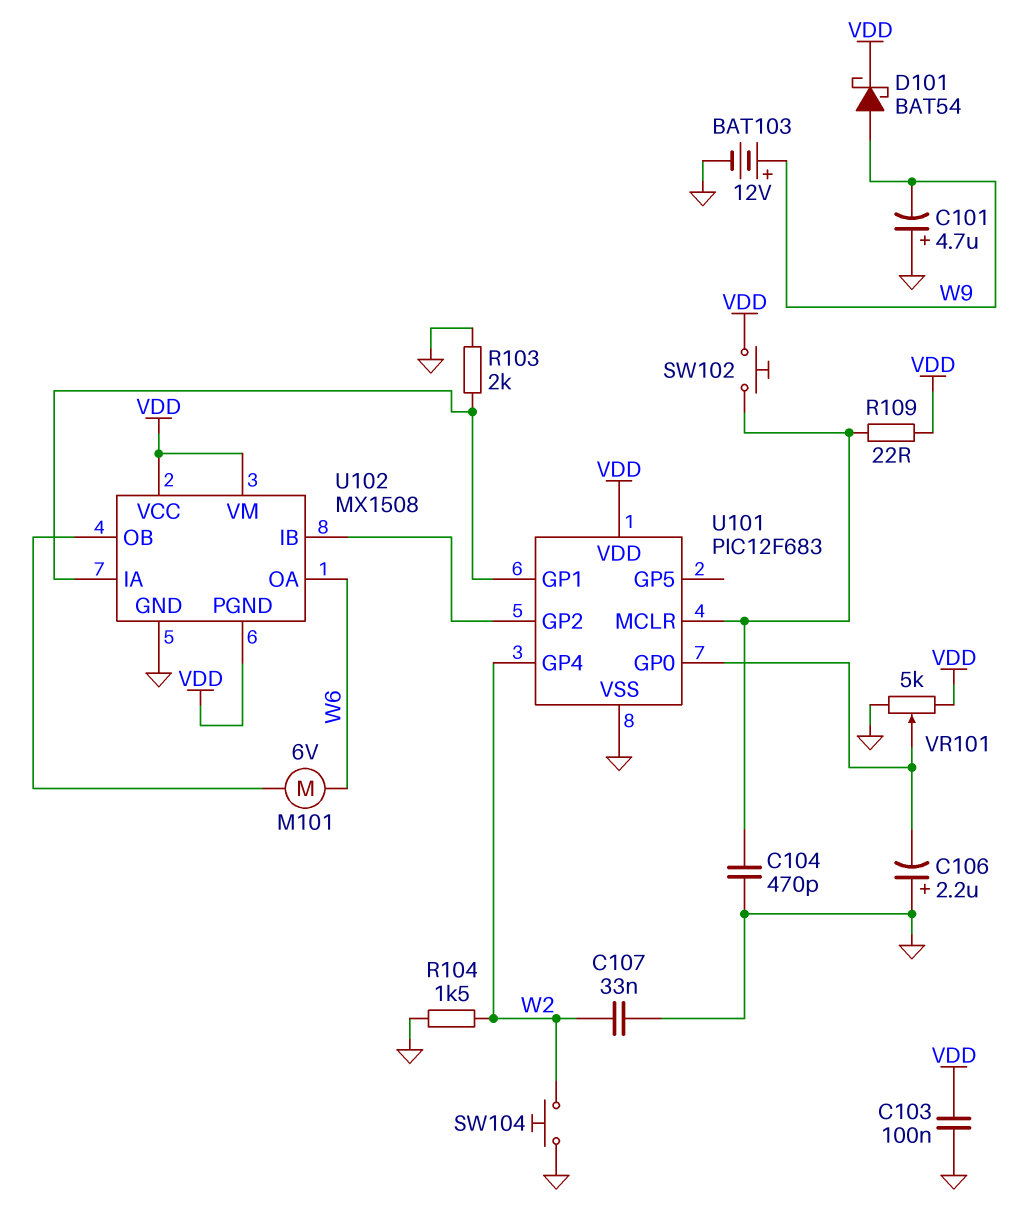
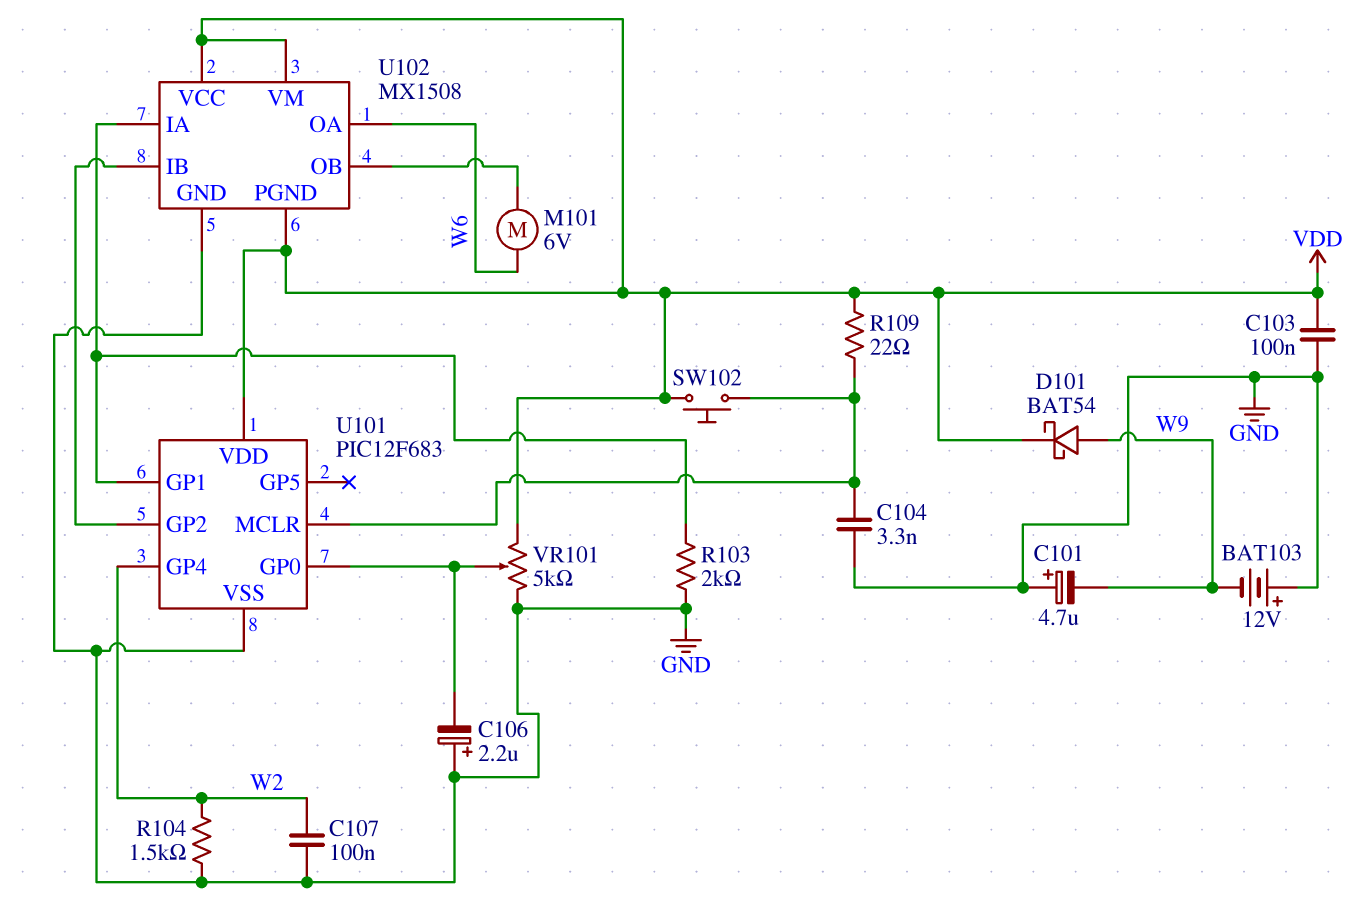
BAT103: 12V (plus W9, minus GND) -> 12V (plus GND, minus W9)
C104: 470pF (GND, U101/MCLR) -> 3.3nF (GND, U101/MCLR)
C107: 33nF (GND, W2) -> 100nF (GND, W2)
SW104: button (GND, W2) -> none

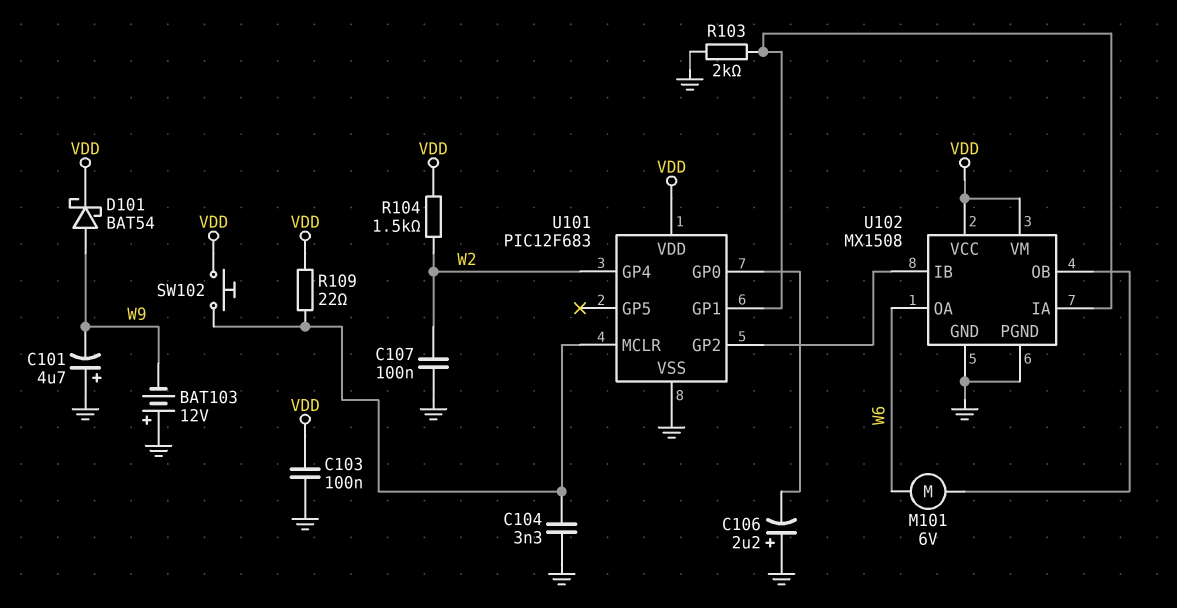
R104: 1.5k (GND, W2) -> 1.5k (VDD, W2)
U102 pin PGND: VDD -> GND
VR101: 5k (GND, VDD, wiper U101/GP0) -> none

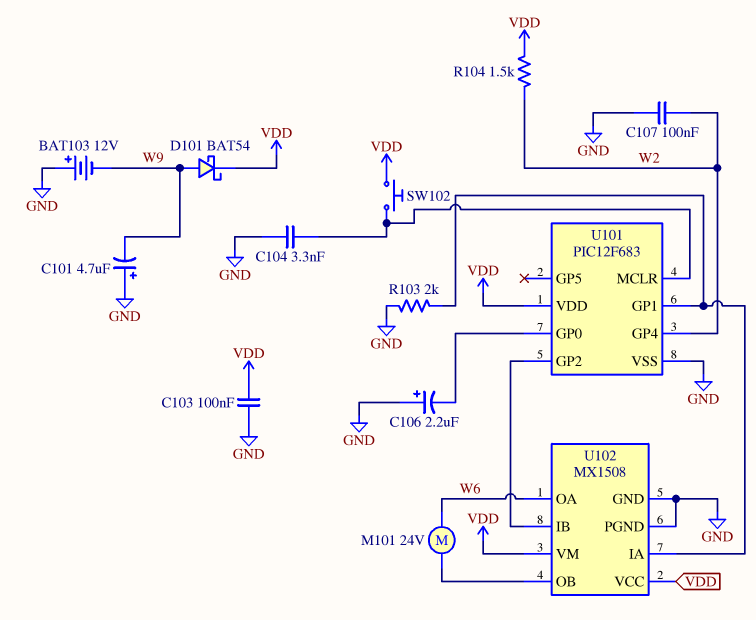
M101: motor 6V (U102/OB, W6) -> motor 24V (U102/OB, W6)
R109: 22 (U101/MCLR, VDD) -> none

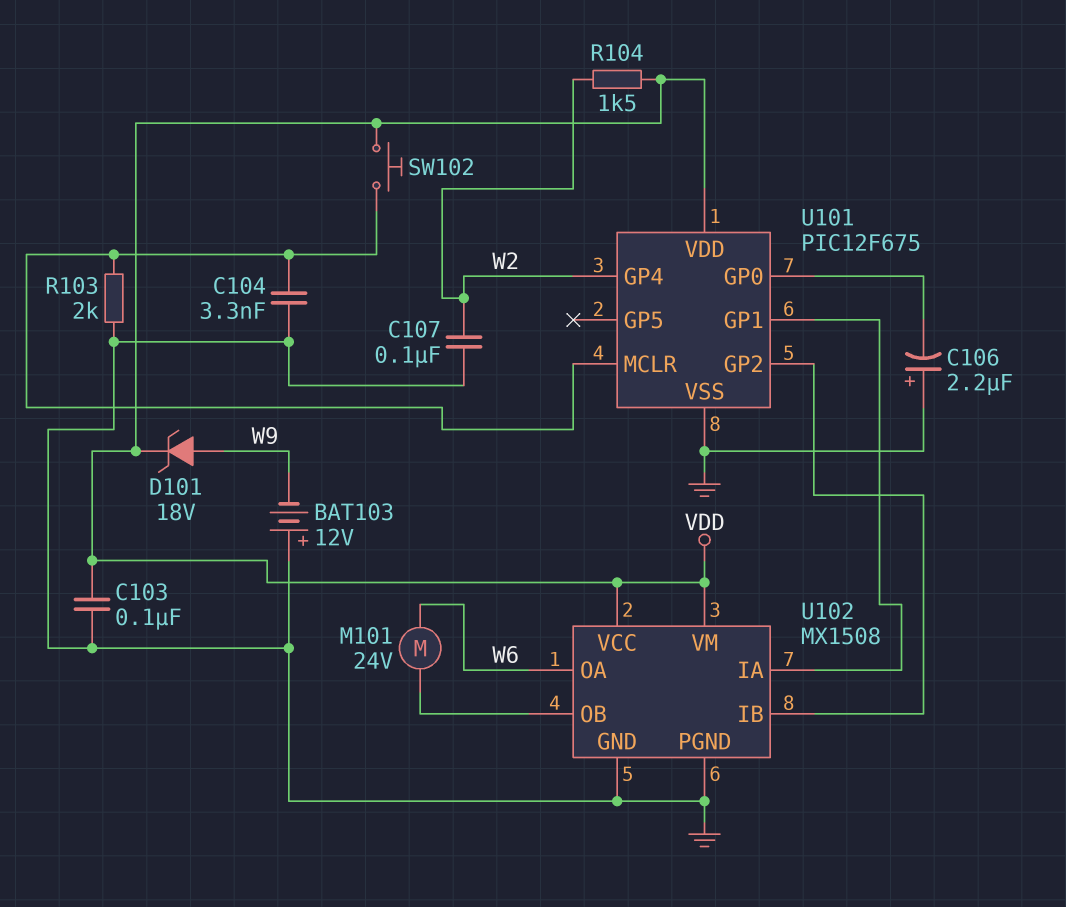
C101: 4.7uF (plus GND, minus W9) -> none
D101: schottky BAT54 (A W9, K VDD) -> zener 18V (A W9, K VDD)
R103: 2k (GND, U101/GP1) -> 2k (GND, U101/MCLR)
U101: PIC12F683 -> PIC12F675

